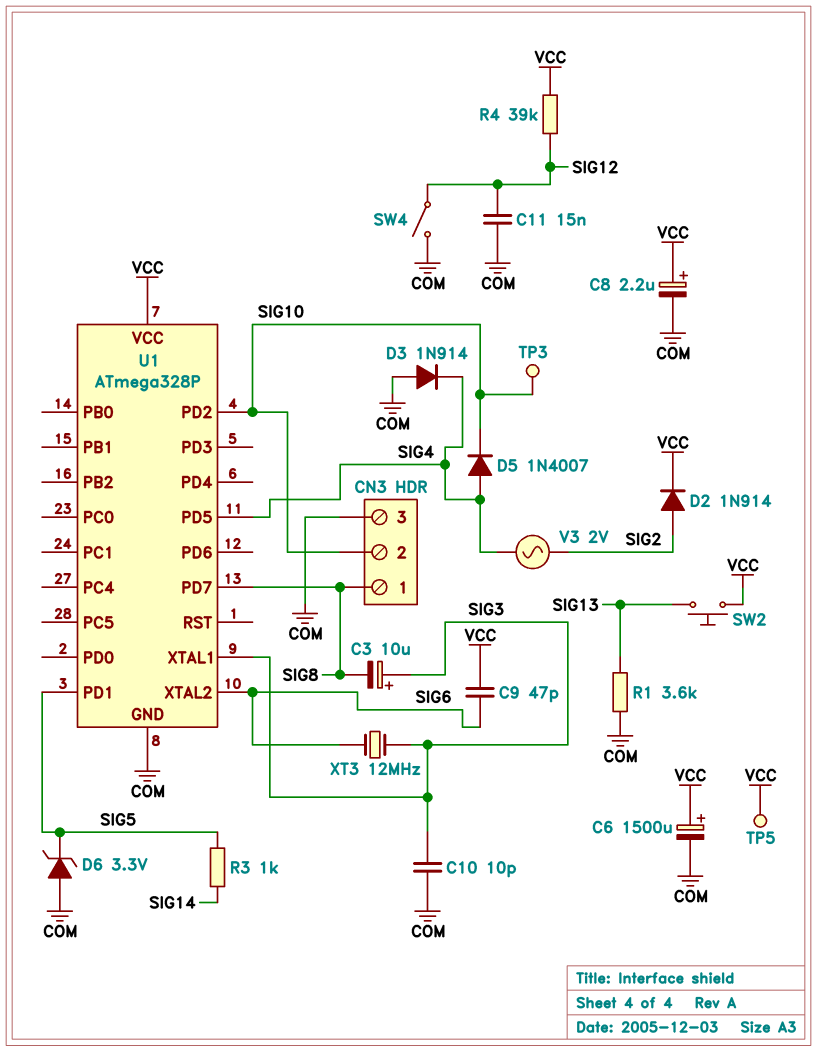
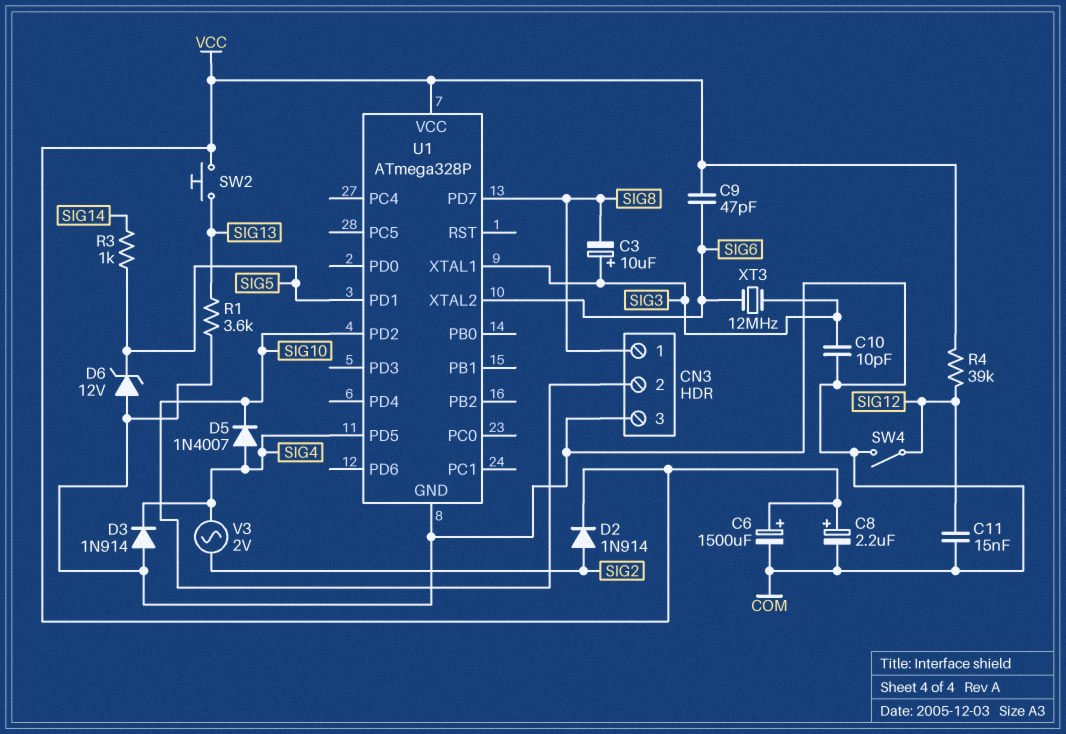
D6: zener 3.3V (A COM, K SIG5) -> zener 12V (A COM, K SIG5)
TP3: test point (SIG10) -> none
TP5: test point (VCC) -> none

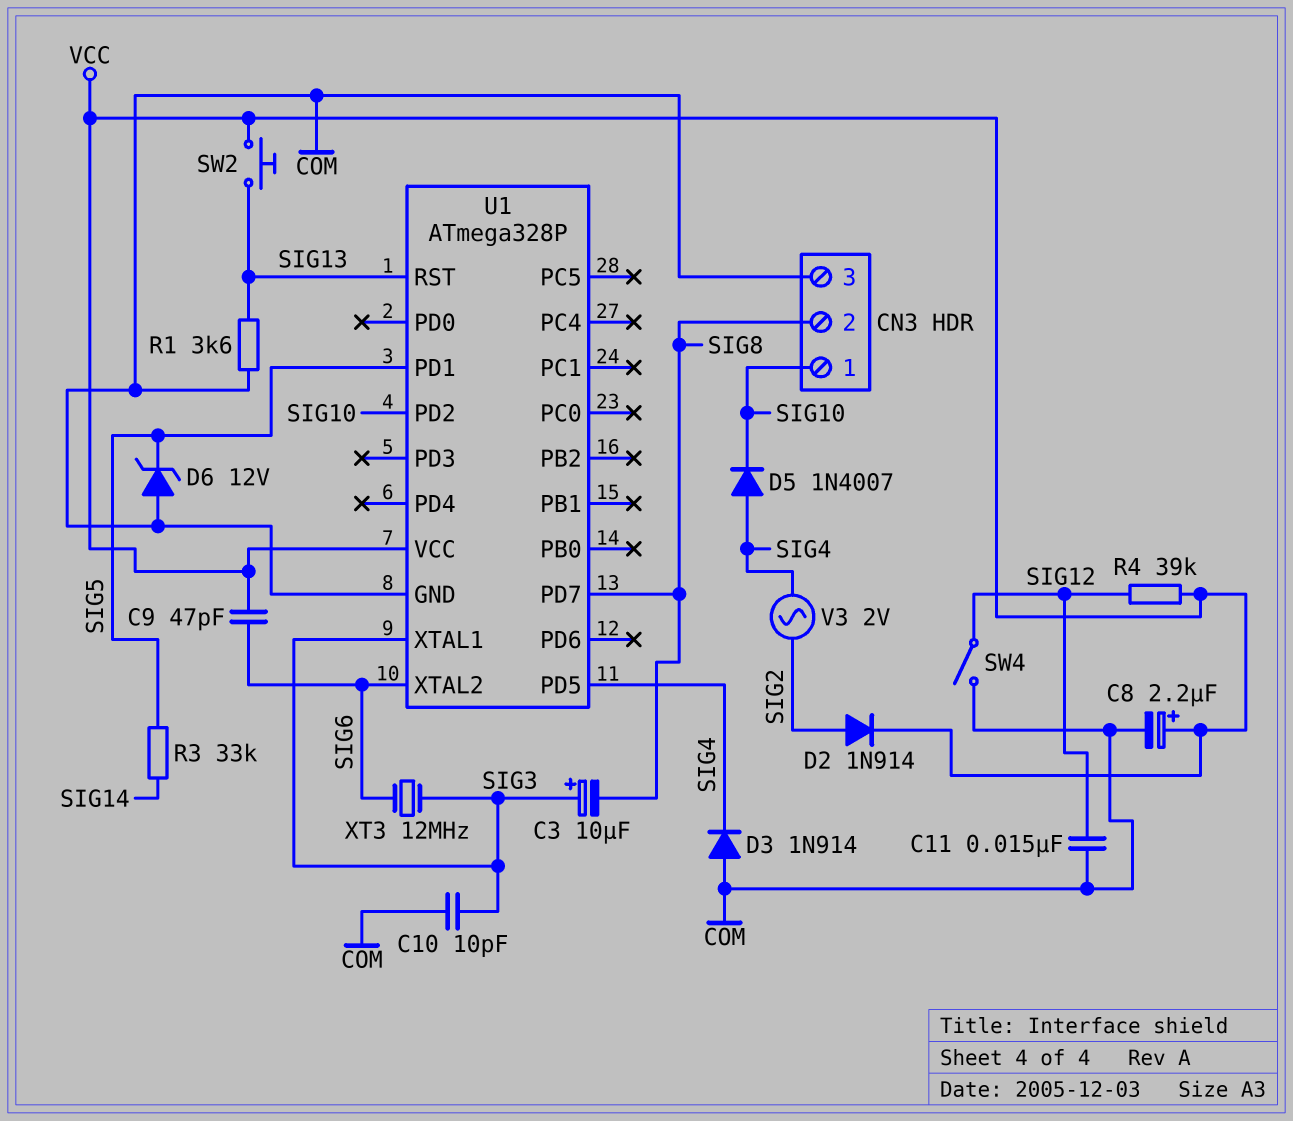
C6: 1500uF (plus VCC, minus COM) -> none
CN3 pin 1: SIG8 -> SIG10
CN3 pin 2: SIG10 -> SIG8
R3: 1k (SIG5, SIG14) -> 33k (SIG5, SIG14)
U1 pin RST: none -> SIG13

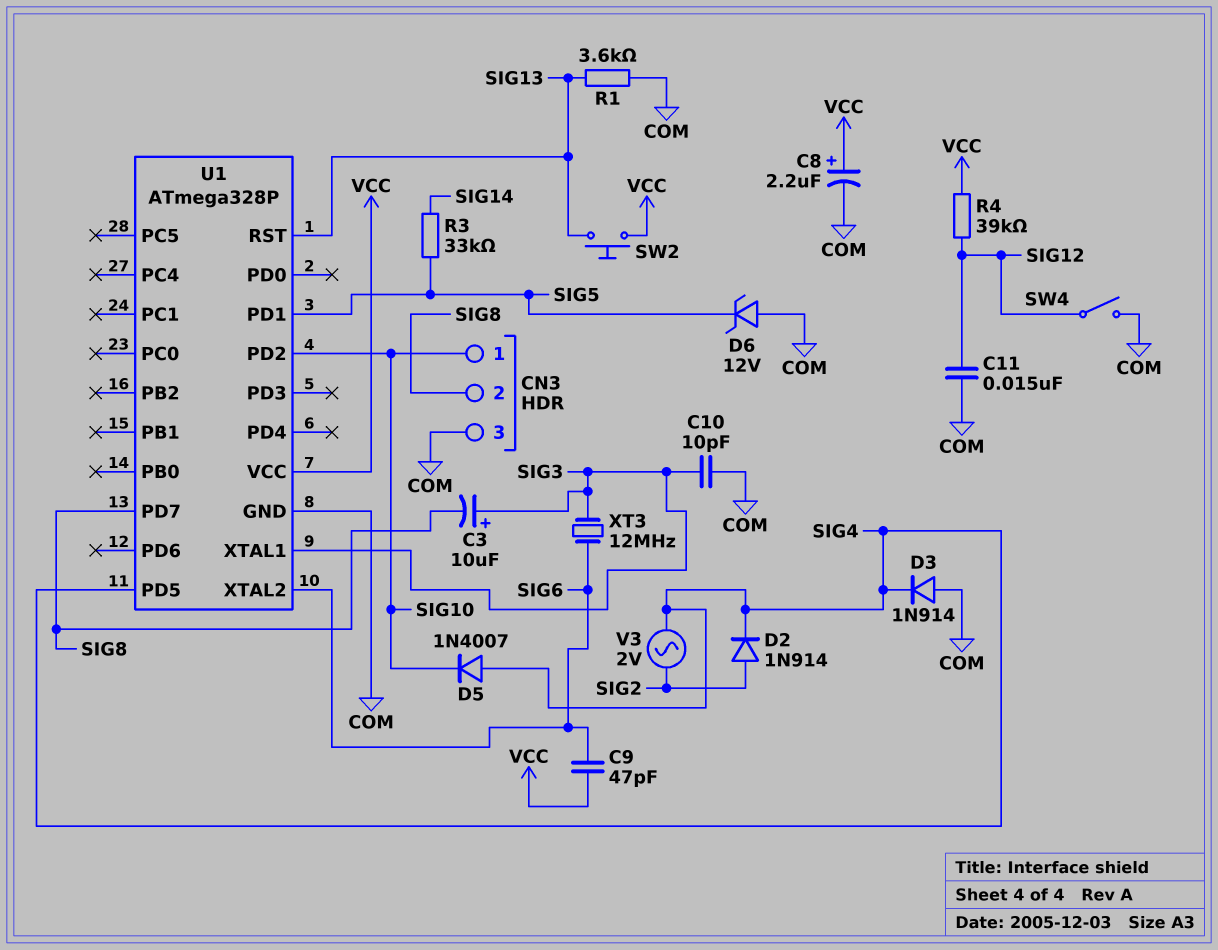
D2: diode 1N914 (A SIG2, K VCC) -> diode 1N914 (A SIG2, K SIG4)

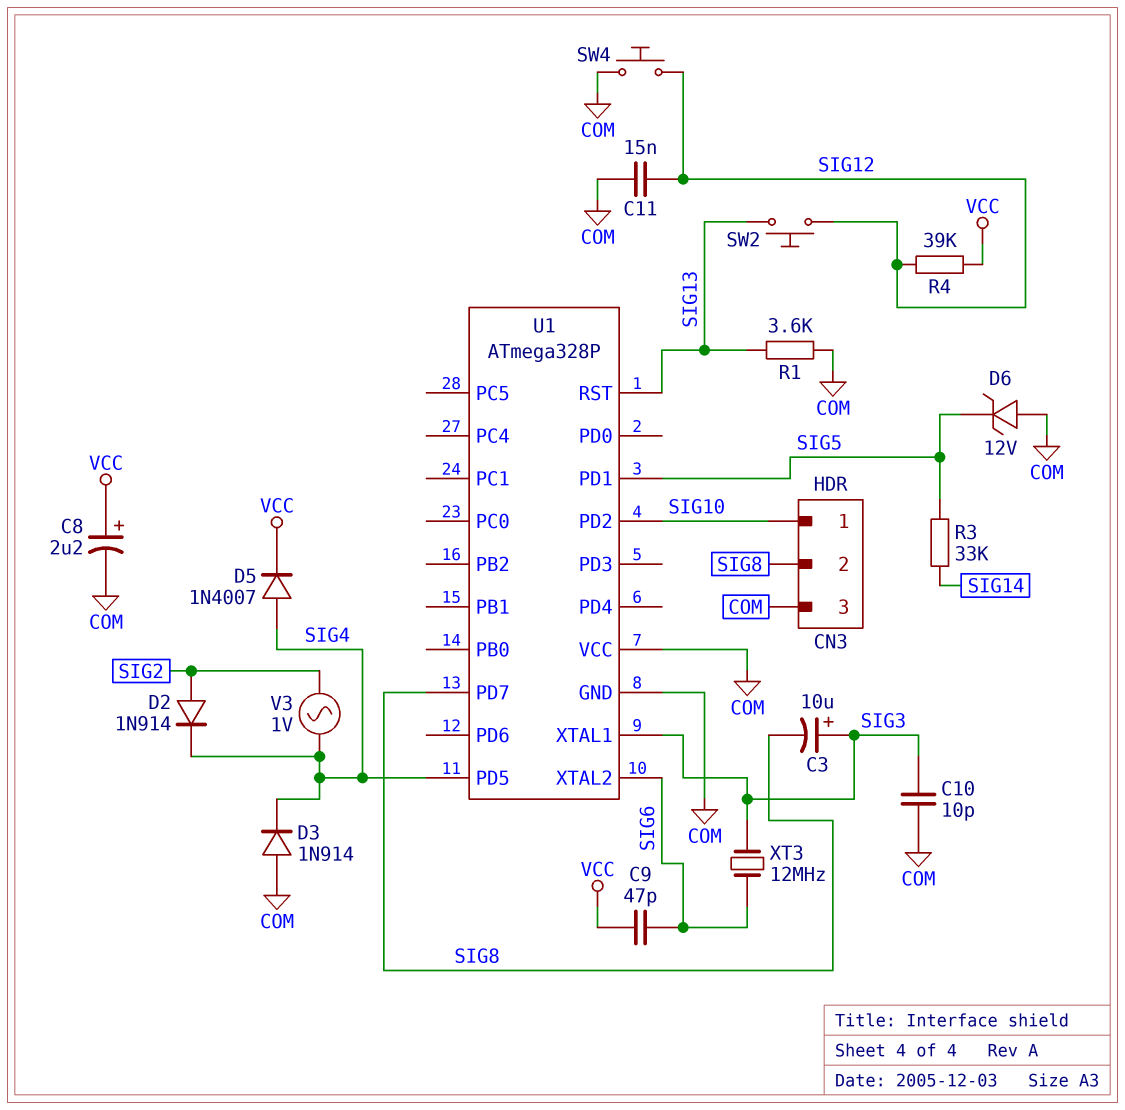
D5: diode 1N4007 (A SIG4, K SIG10) -> diode 1N4007 (A SIG4, K VCC)
SW2: button (SIG13, VCC) -> button (SIG12, SIG13)
SW4: switch (COM, SIG12) -> button (COM, SIG12)
U1 pin VCC: VCC -> COM
V3: AC 2V (SIG2, SIG4) -> AC 1V (SIG2, SIG4)

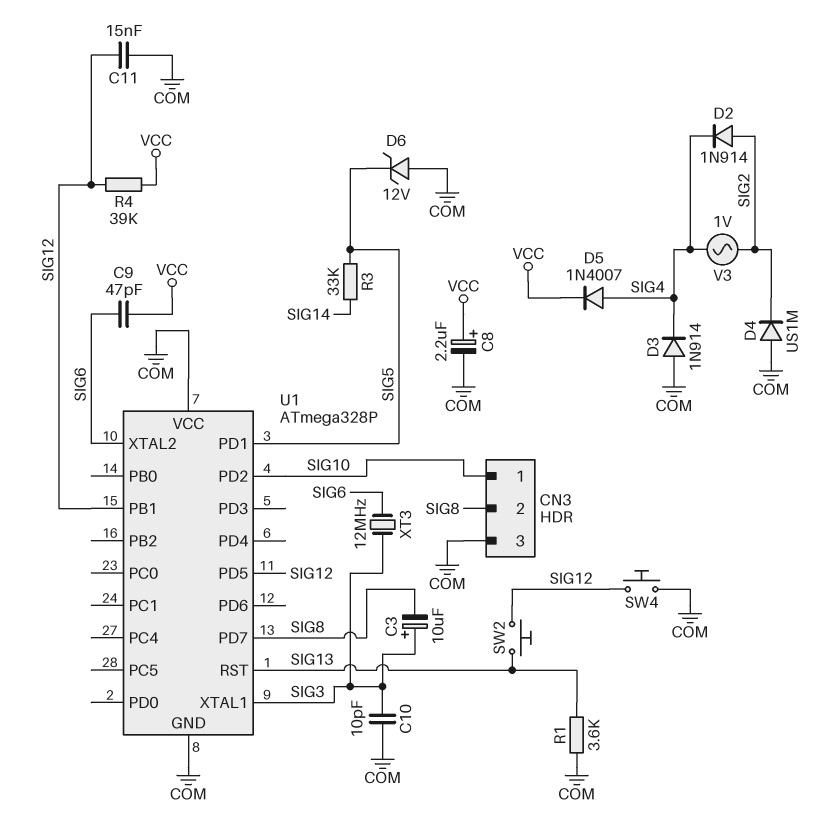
D4: none -> diode US1M (A COM, K SIG2)
U1 pin PB1: none -> SIG12
U1 pin PD5: SIG4 -> SIG12

